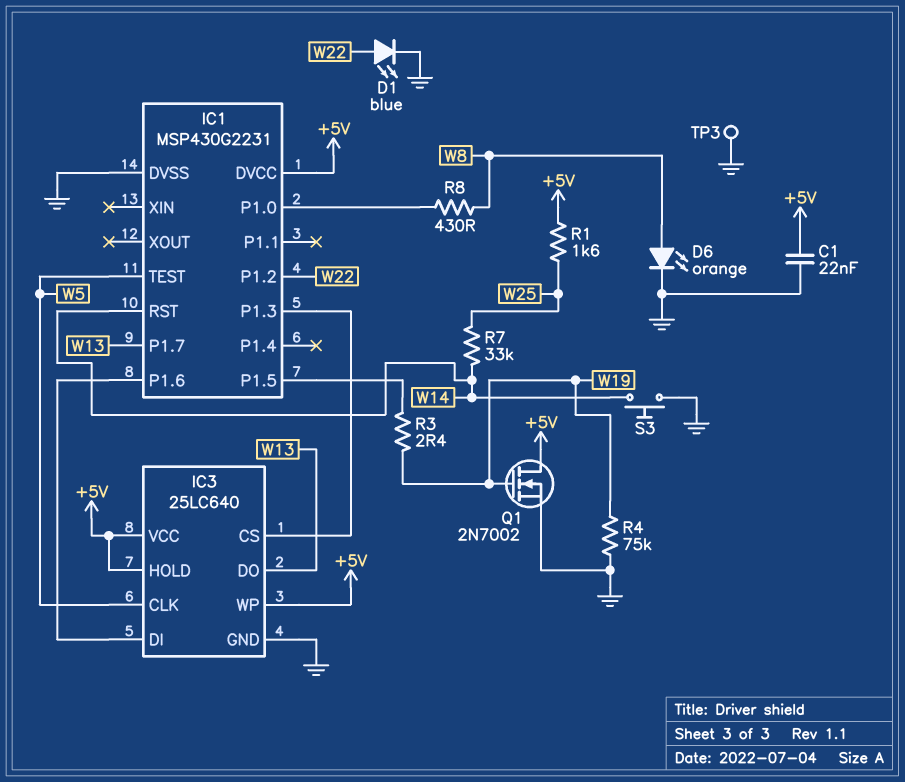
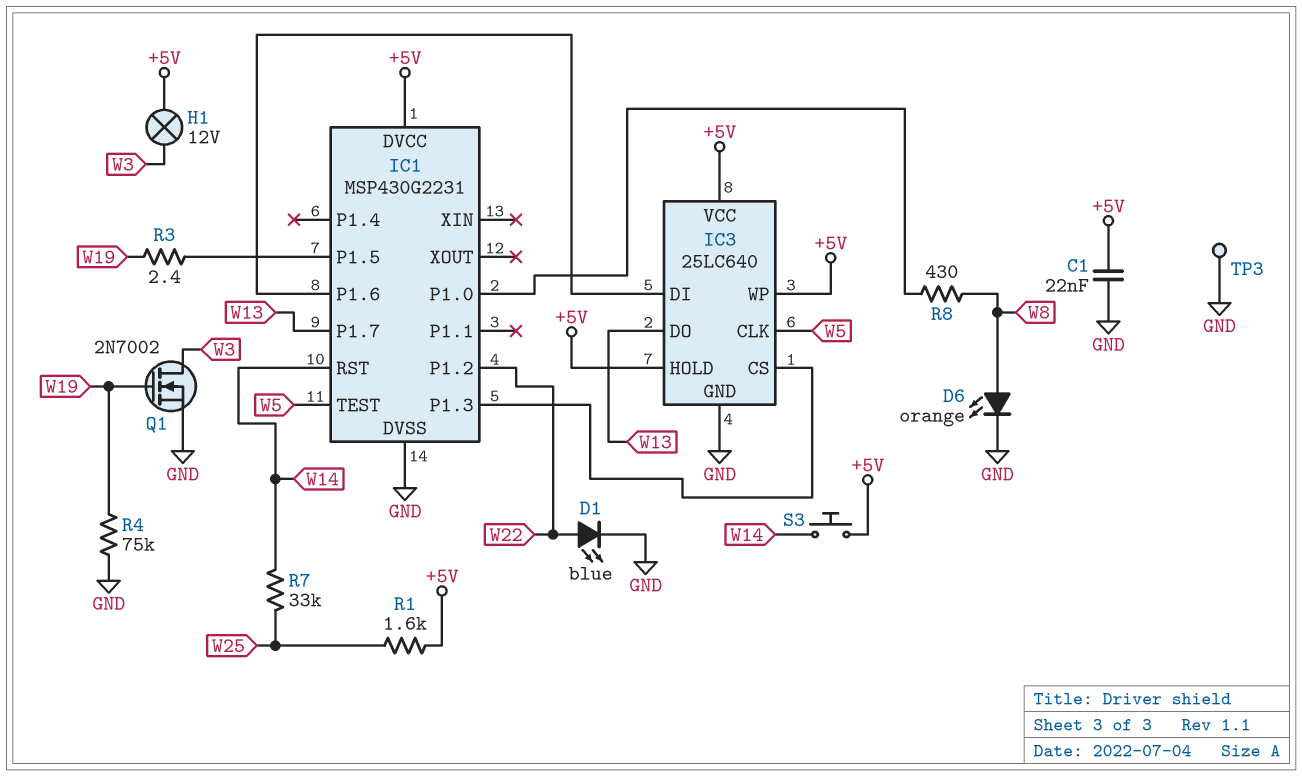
H1: none -> lamp 12V (+5V, W3)
Q1: NMOS 2N7002 (G W19, D +5V, S GND) -> NMOS 2N7002 (G W19, D W3, S GND)
S3: button (GND, W14) -> button (+5V, W14)

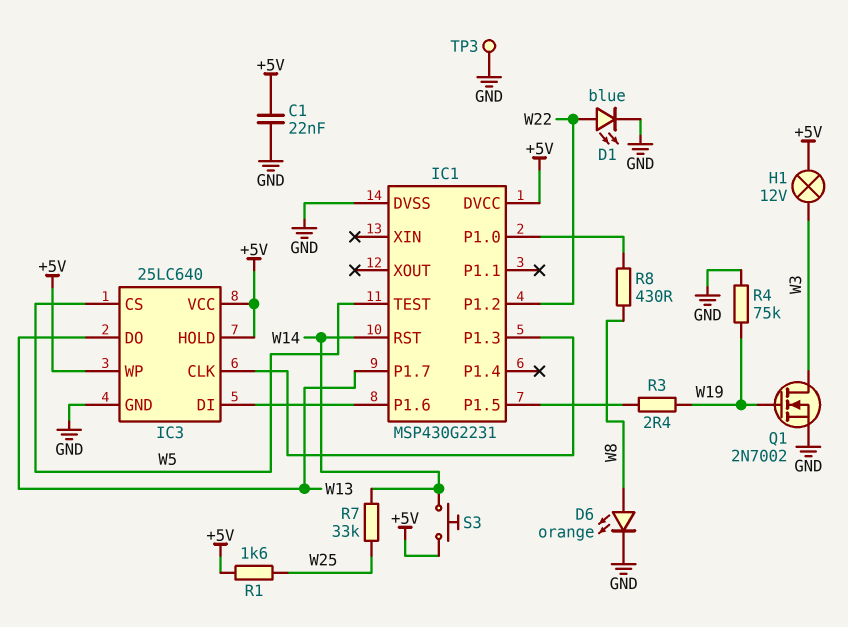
IC3 pin CLK: W5 -> IC1/P1.3
IC3 pin CS: IC1/P1.3 -> W5

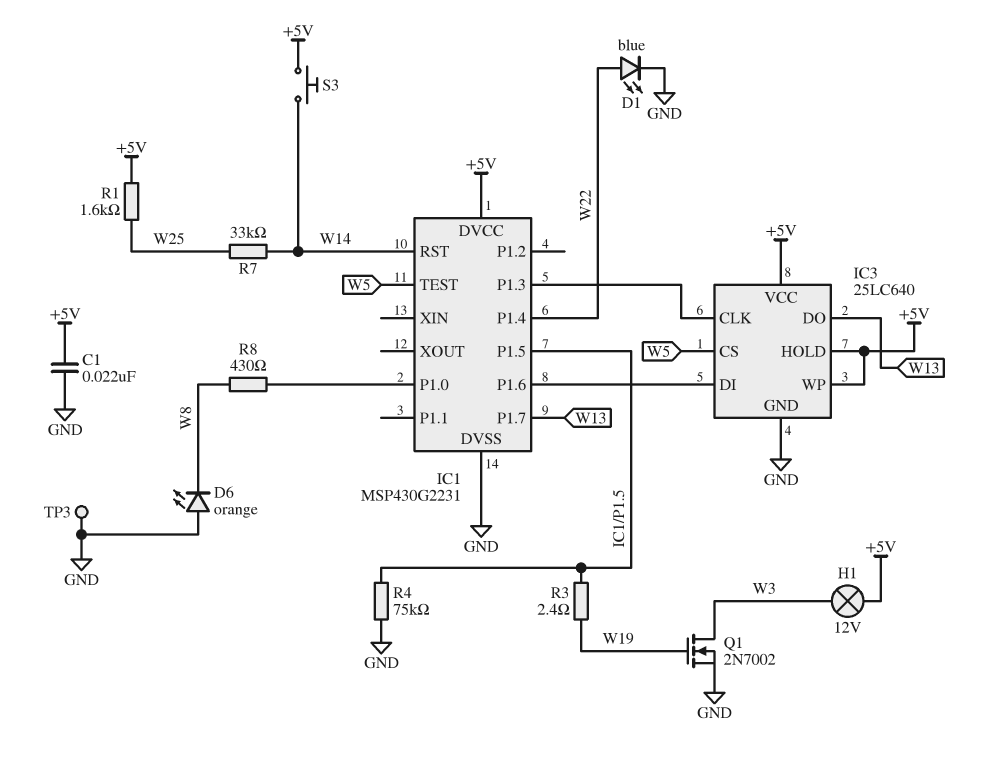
D6: LED orange (A W8, K GND) -> LED orange (A GND, K W8)
IC1 pin P1.2: W22 -> none
IC1 pin P1.4: none -> W22
R4: 75k (GND, W19) -> 75k (GND, IC1/P1.5)

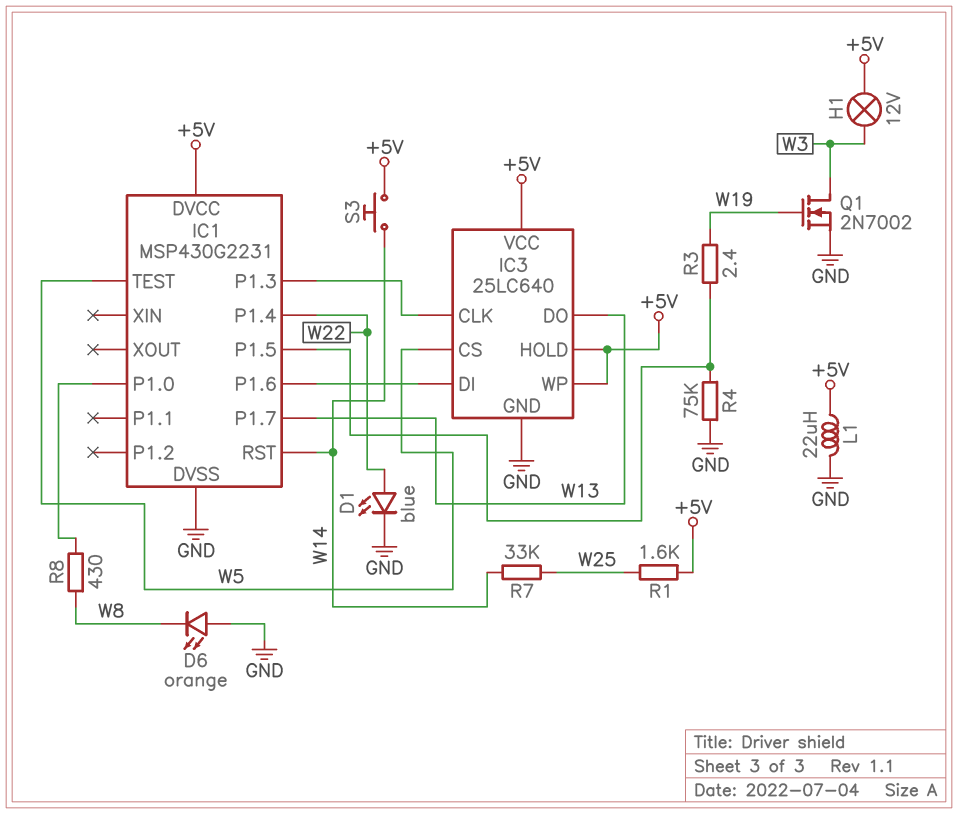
C1: 22nF (+5V, GND) -> none
L1: none -> 22uH (+5V, GND)
TP3: test point (GND) -> none

